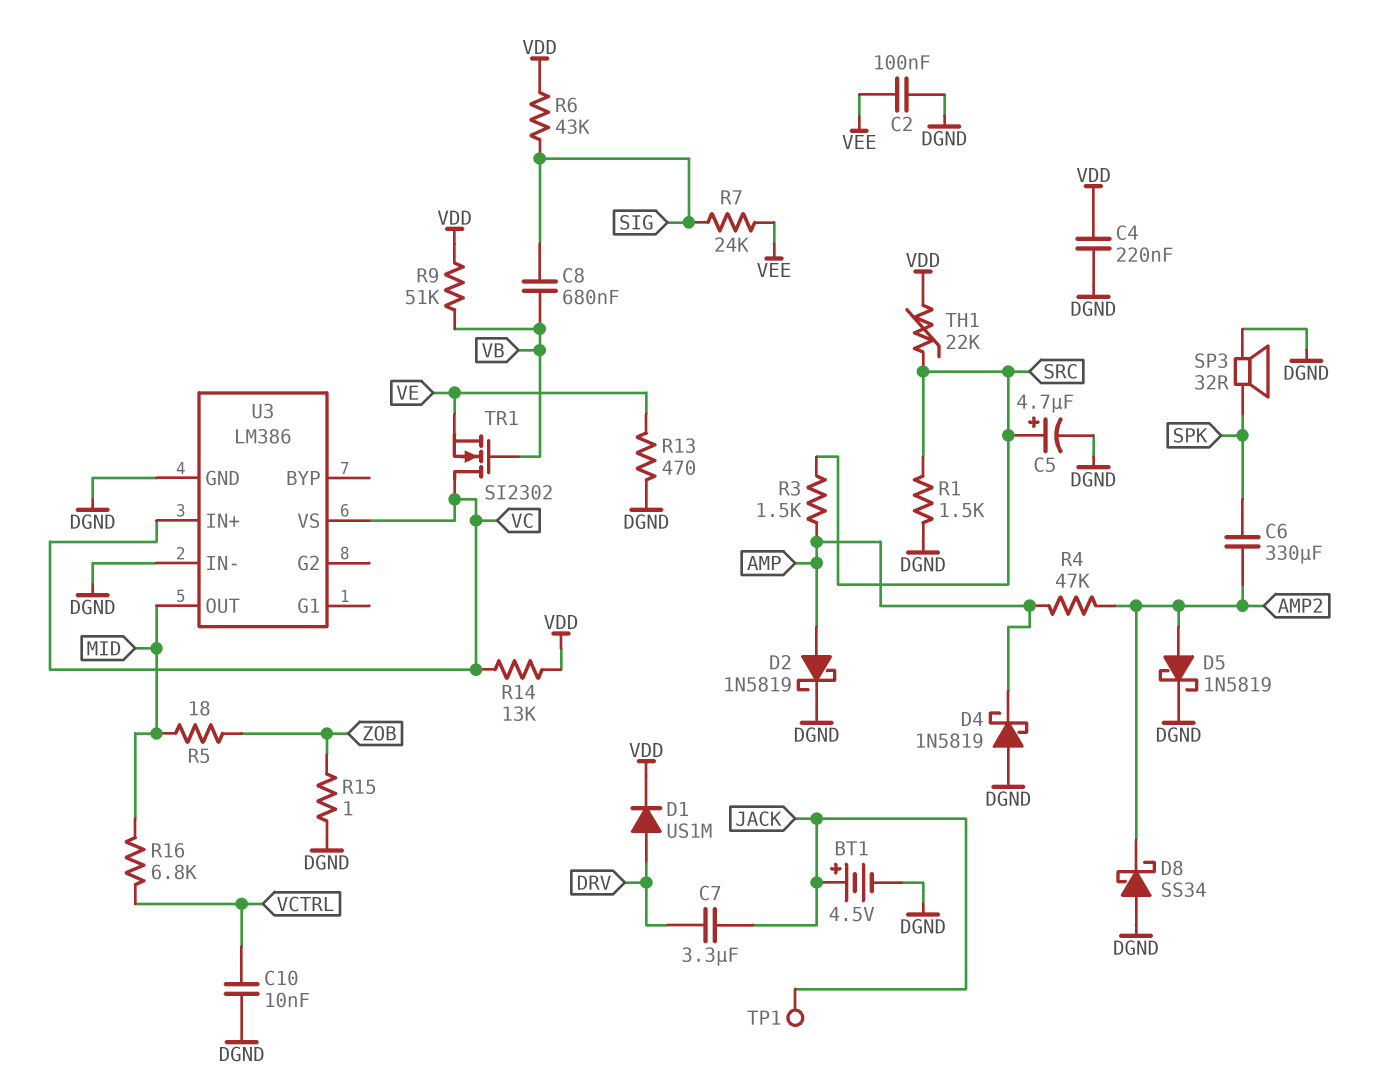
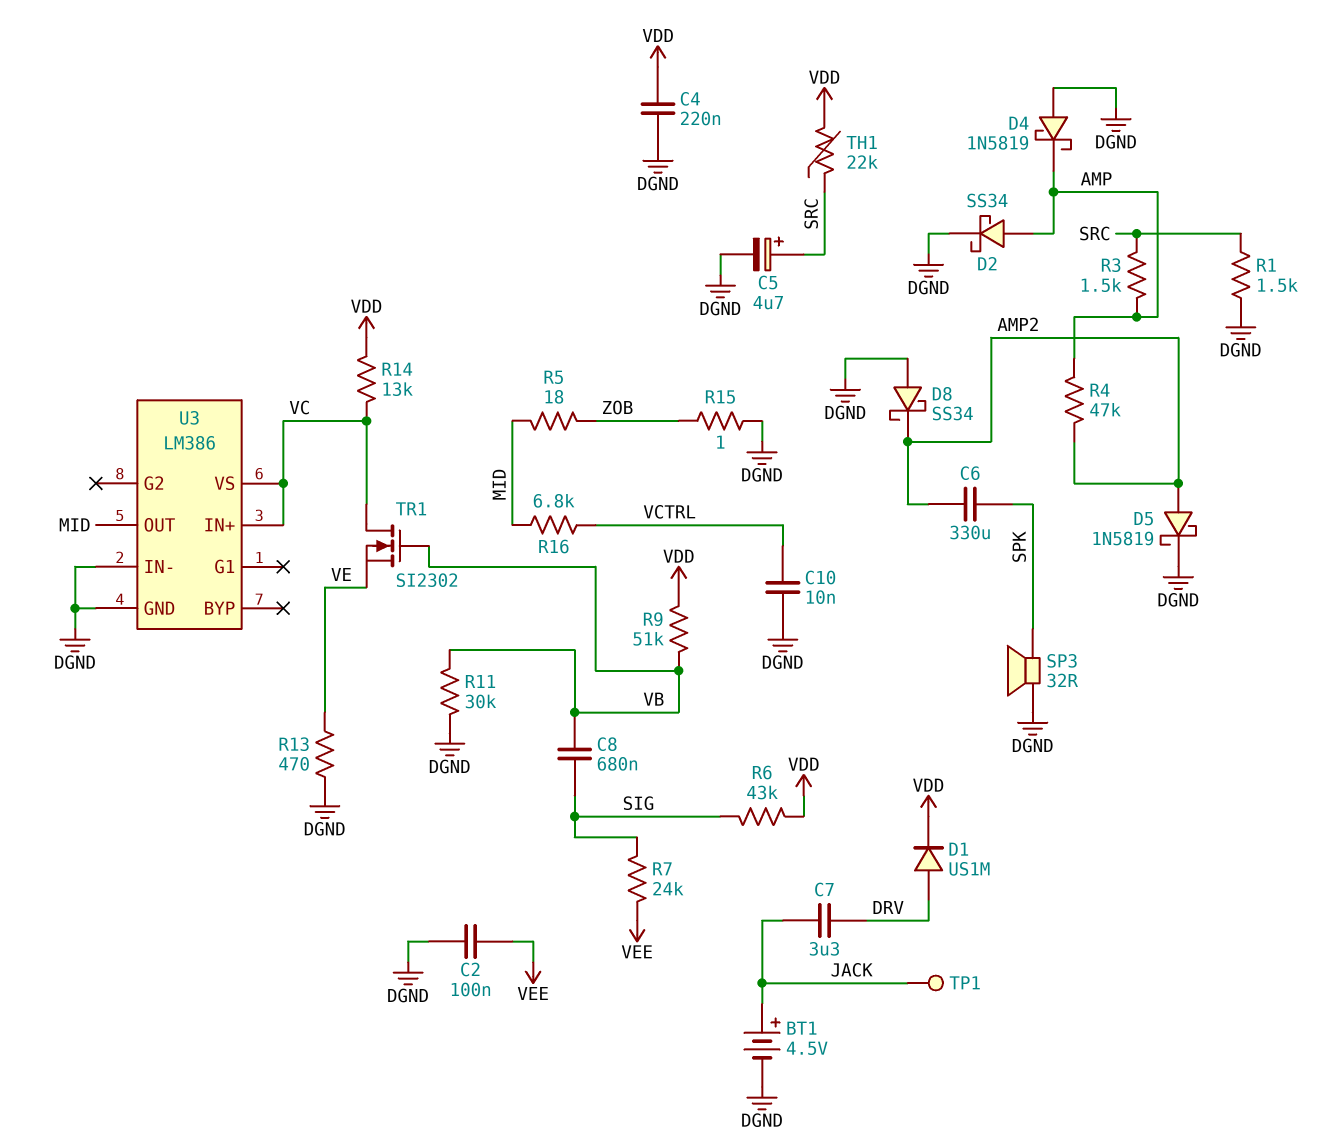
D2: schottky 1N5819 (A AMP, K DGND) -> schottky SS34 (A AMP, K DGND)
R11: none -> 30k (DGND, VB)

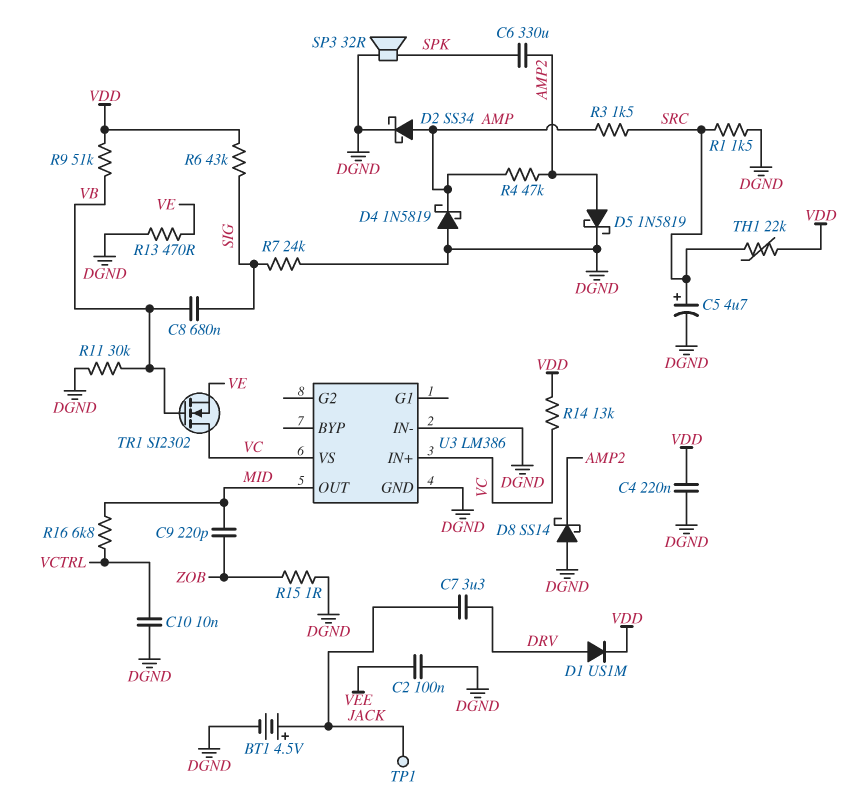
C9: none -> 220pF (MID, ZOB)
D8: schottky SS34 (A DGND, K AMP2) -> schottky SS14 (A DGND, K AMP2)
R5: 18 (MID, ZOB) -> none
R7: 24k (SIG, VEE) -> 24k (DGND, SIG)

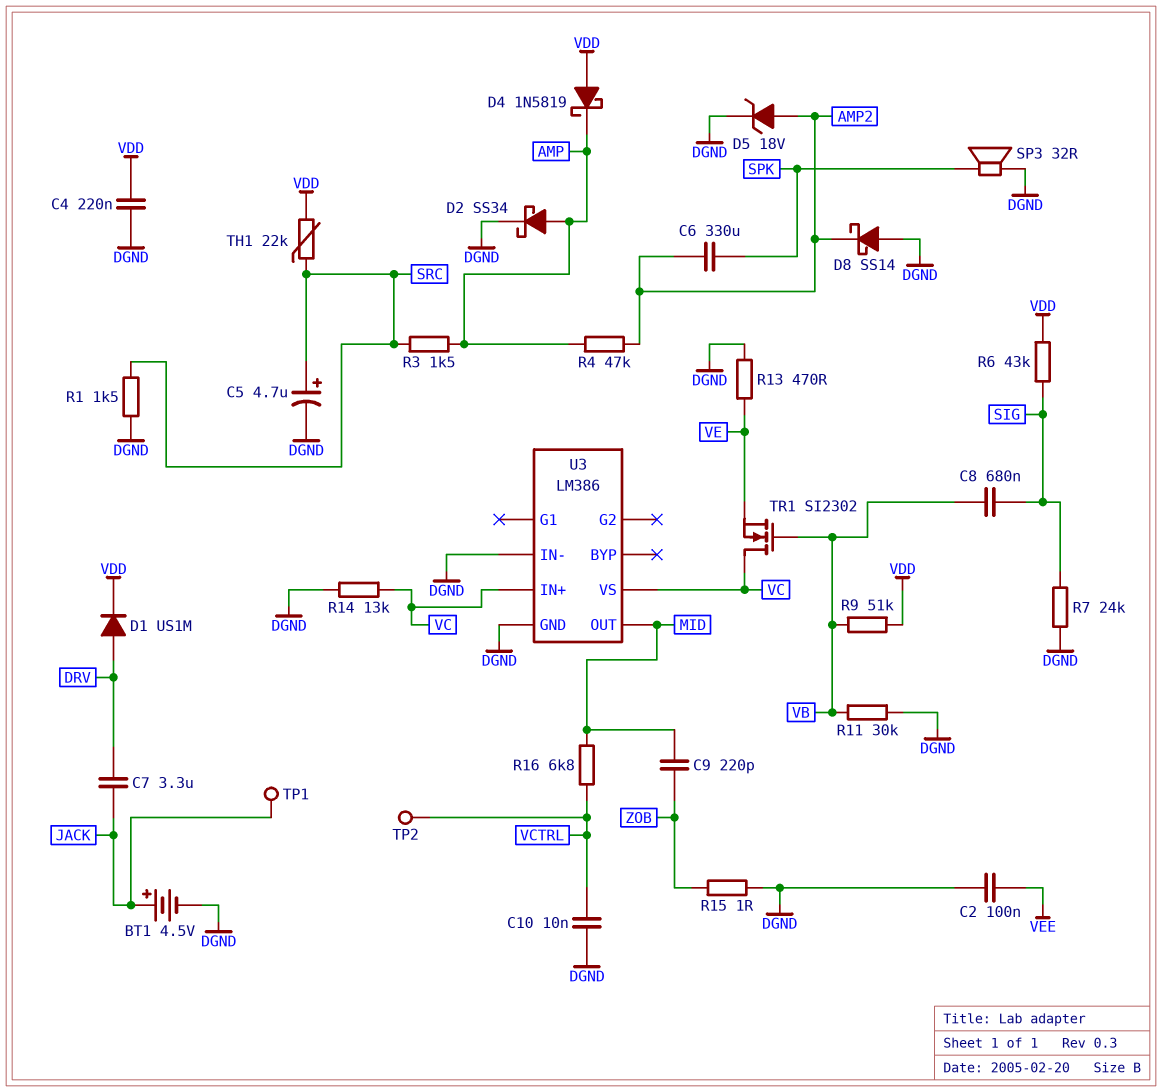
D4: schottky 1N5819 (A DGND, K AMP) -> schottky 1N5819 (A VDD, K AMP)
D5: schottky 1N5819 (A AMP2, K DGND) -> zener 18V (A AMP2, K DGND)
R14: 13k (VC, VDD) -> 13k (DGND, VC)
TP2: none -> test point (VCTRL)

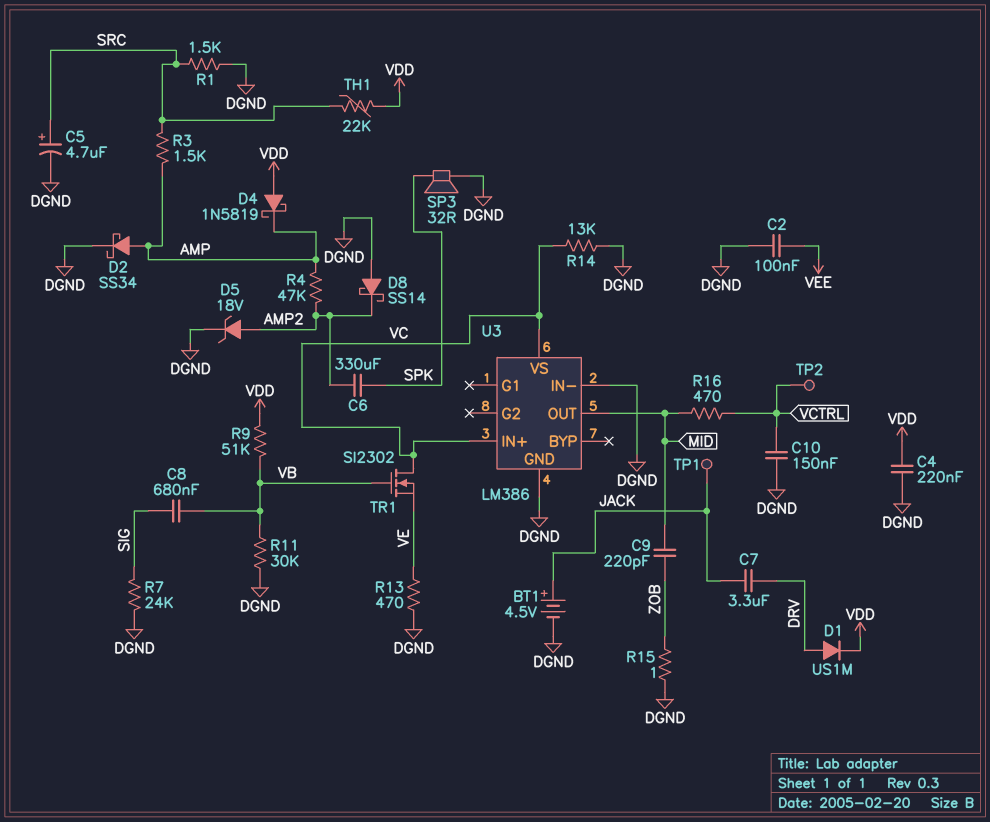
C10: 10nF (DGND, VCTRL) -> 150nF (DGND, VCTRL)
R6: 43k (SIG, VDD) -> none
R16: 6.8k (MID, VCTRL) -> 470 (MID, VCTRL)

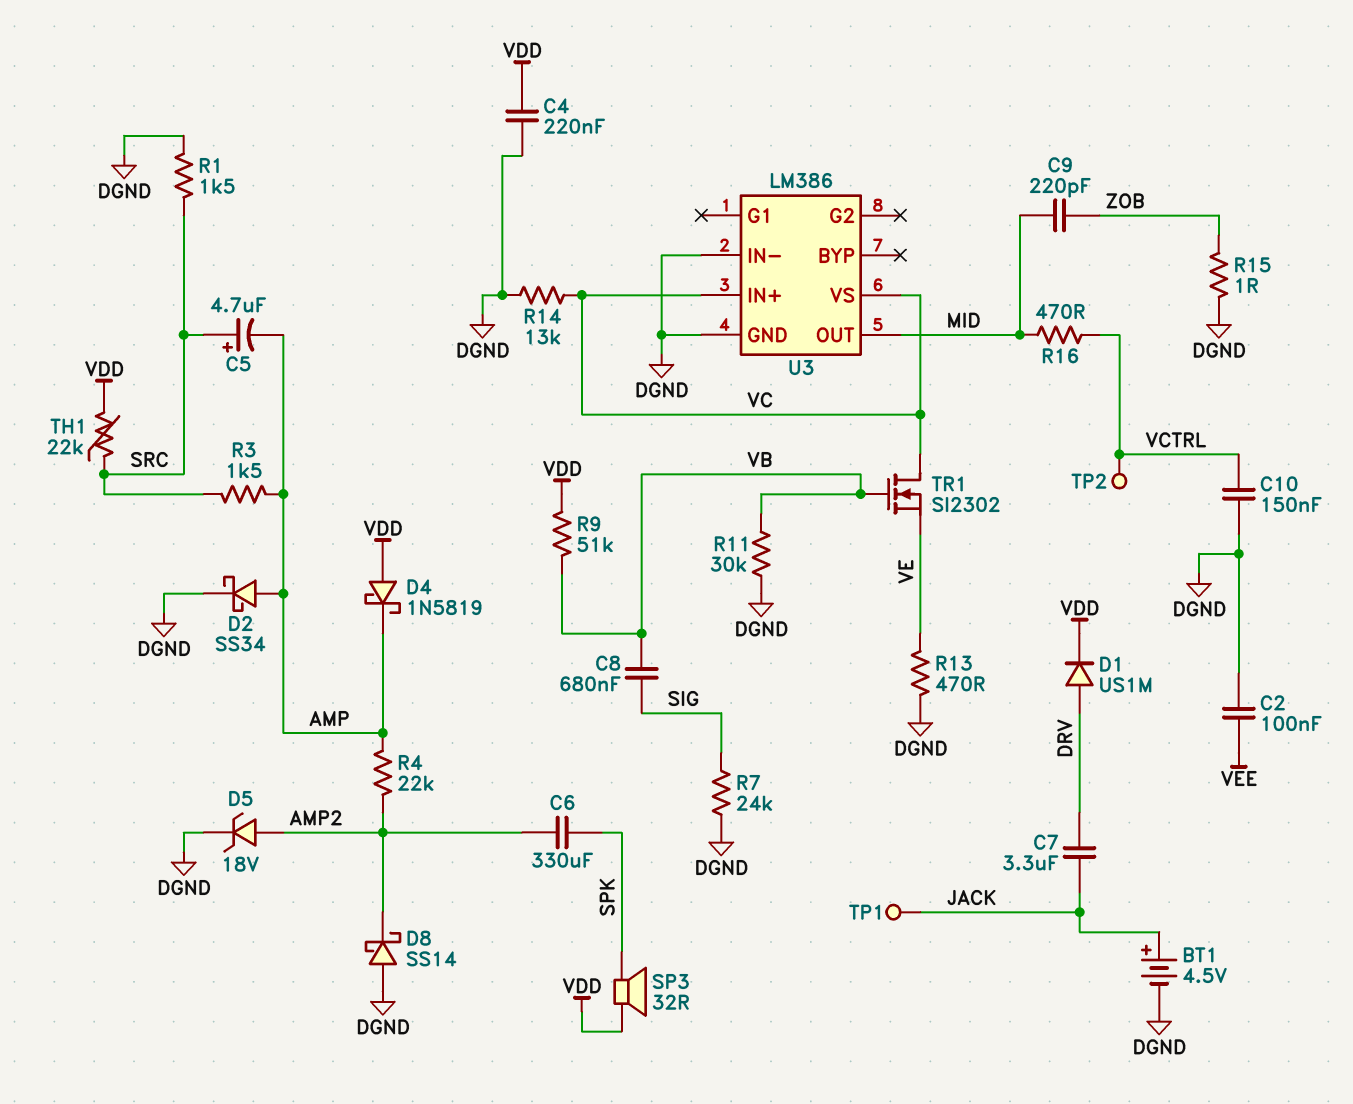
C5: 4.7uF (plus SRC, minus DGND) -> 4.7uF (plus SRC, minus AMP)
R4: 47k (AMP, AMP2) -> 22k (AMP, AMP2)
SP3: speaker 32R (DGND, SPK) -> speaker 32R (SPK, VDD)

